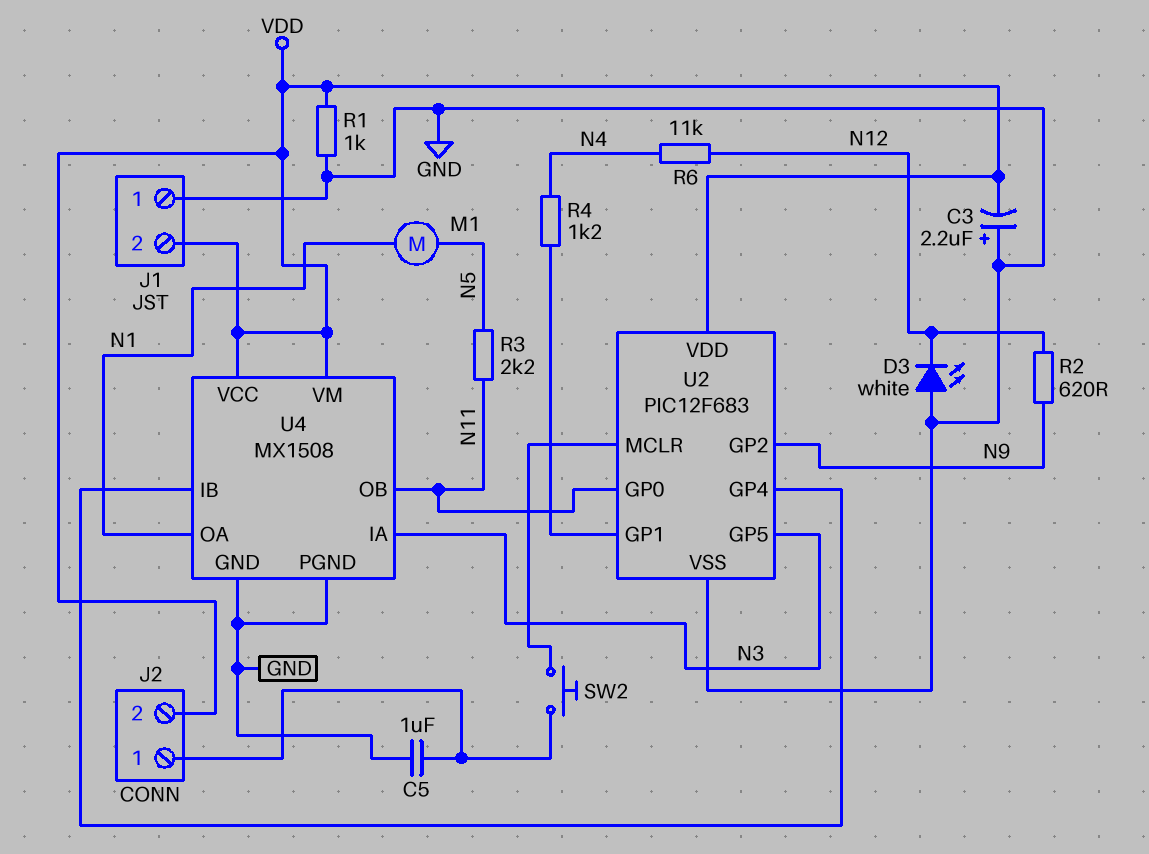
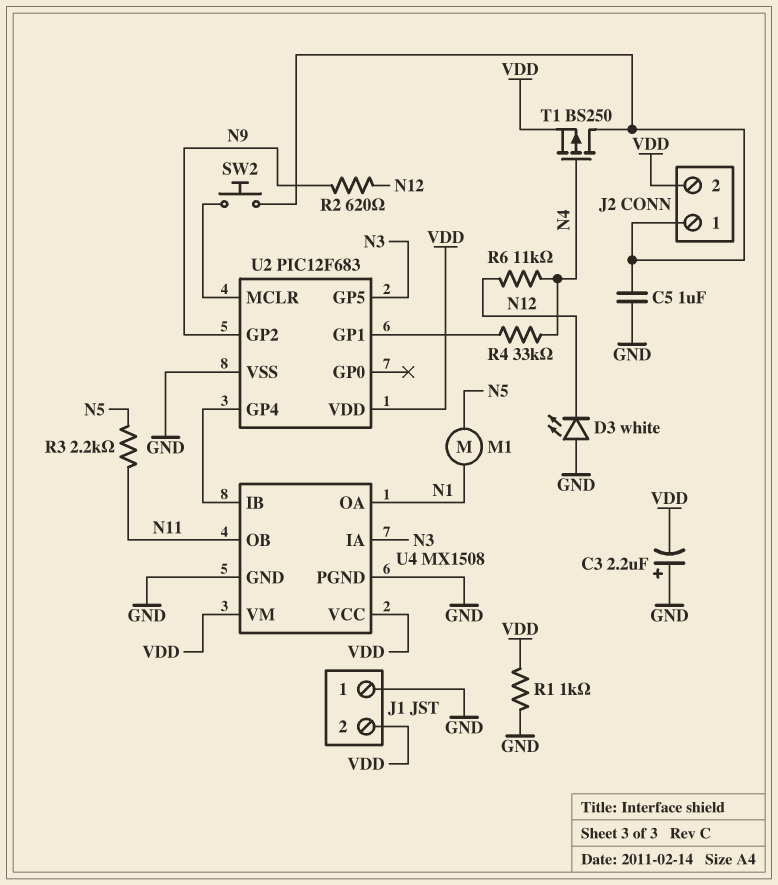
R4: 1.2k (N4, U2/GP1) -> 33k (N4, U2/GP1)
T1: none -> PMOS BS250 (G N4, D J2/1, S VDD)
U2 pin GP0: N11 -> none

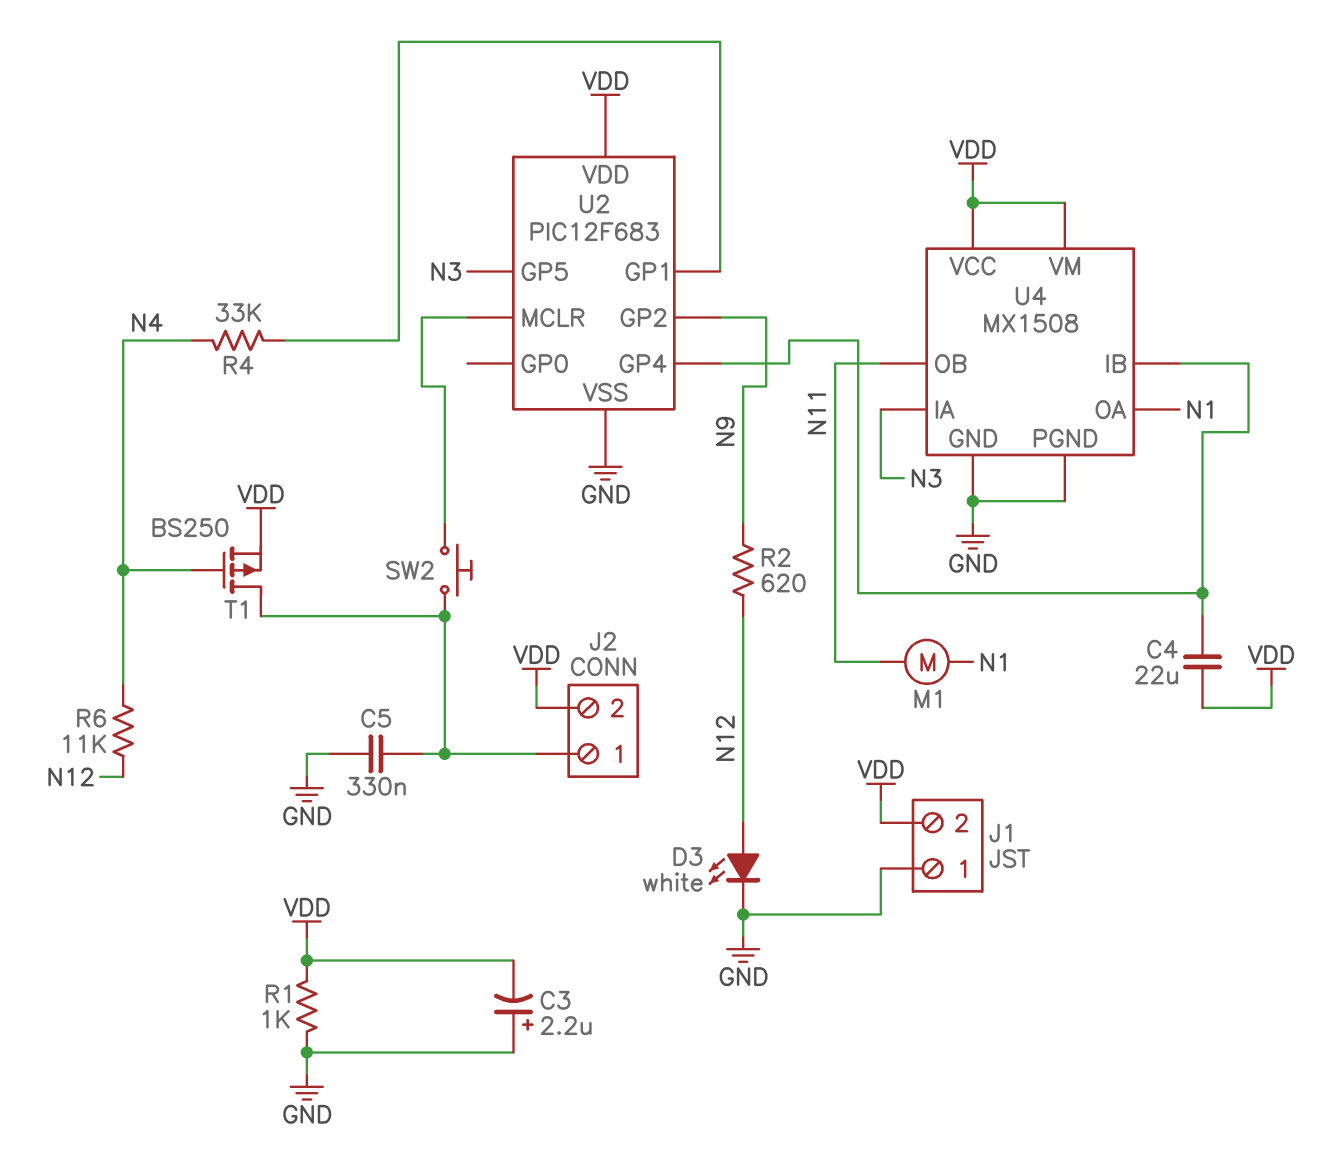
C4: none -> 22uF (U2/GP4, VDD)
C5: 1uF (GND, J2/1) -> 330nF (GND, J2/1)
D3: LED white (A GND, K N12) -> LED white (A N12, K GND)
M1: motor (N1, N5) -> motor (N1, N11)
R3: 2.2k (N5, N11) -> none

